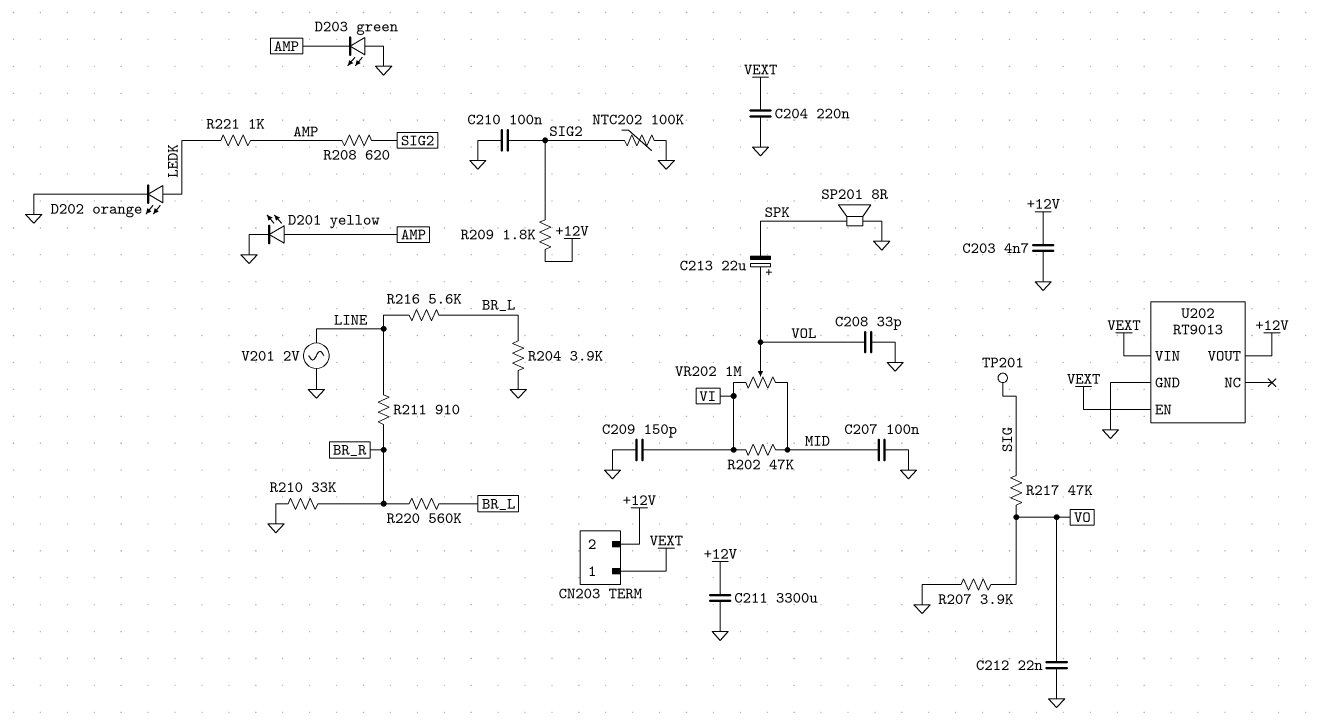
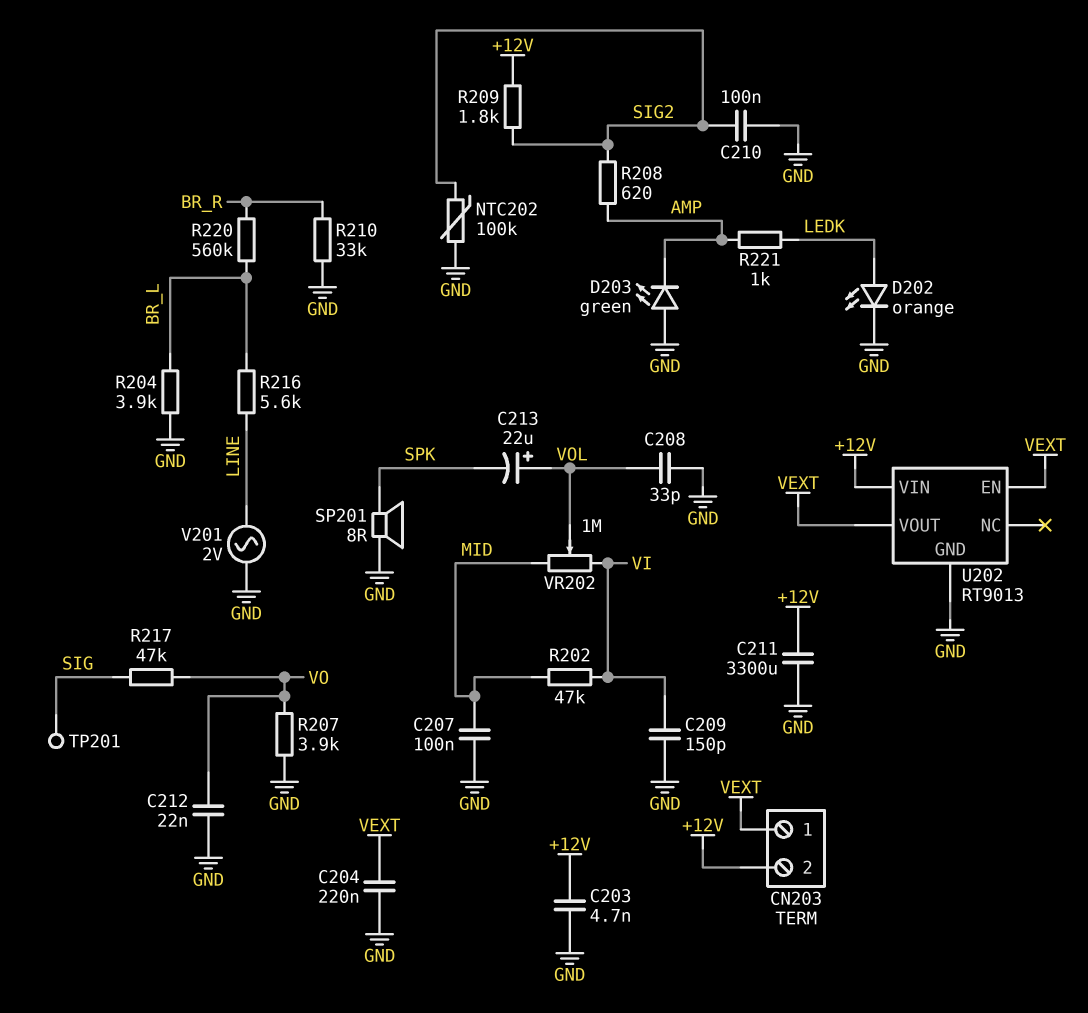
D201: LED yellow (A AMP, K GND) -> none
R211: 910 (BR_R, LINE) -> none
U202 pin VIN: VEXT -> +12V
U202 pin VOUT: +12V -> VEXT

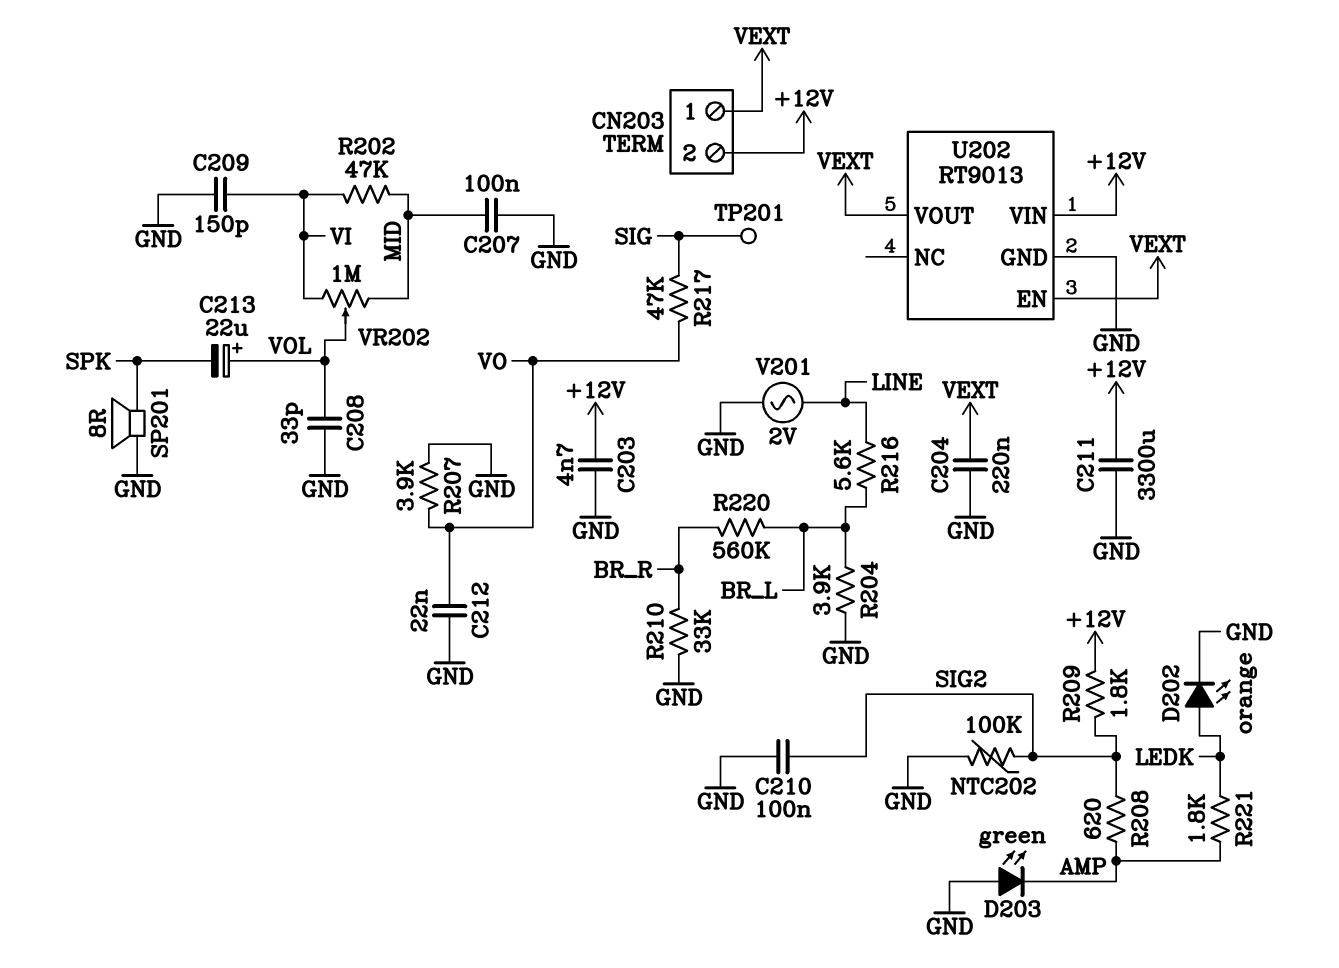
R221: 1k (AMP, LEDK) -> 1.8k (AMP, LEDK)

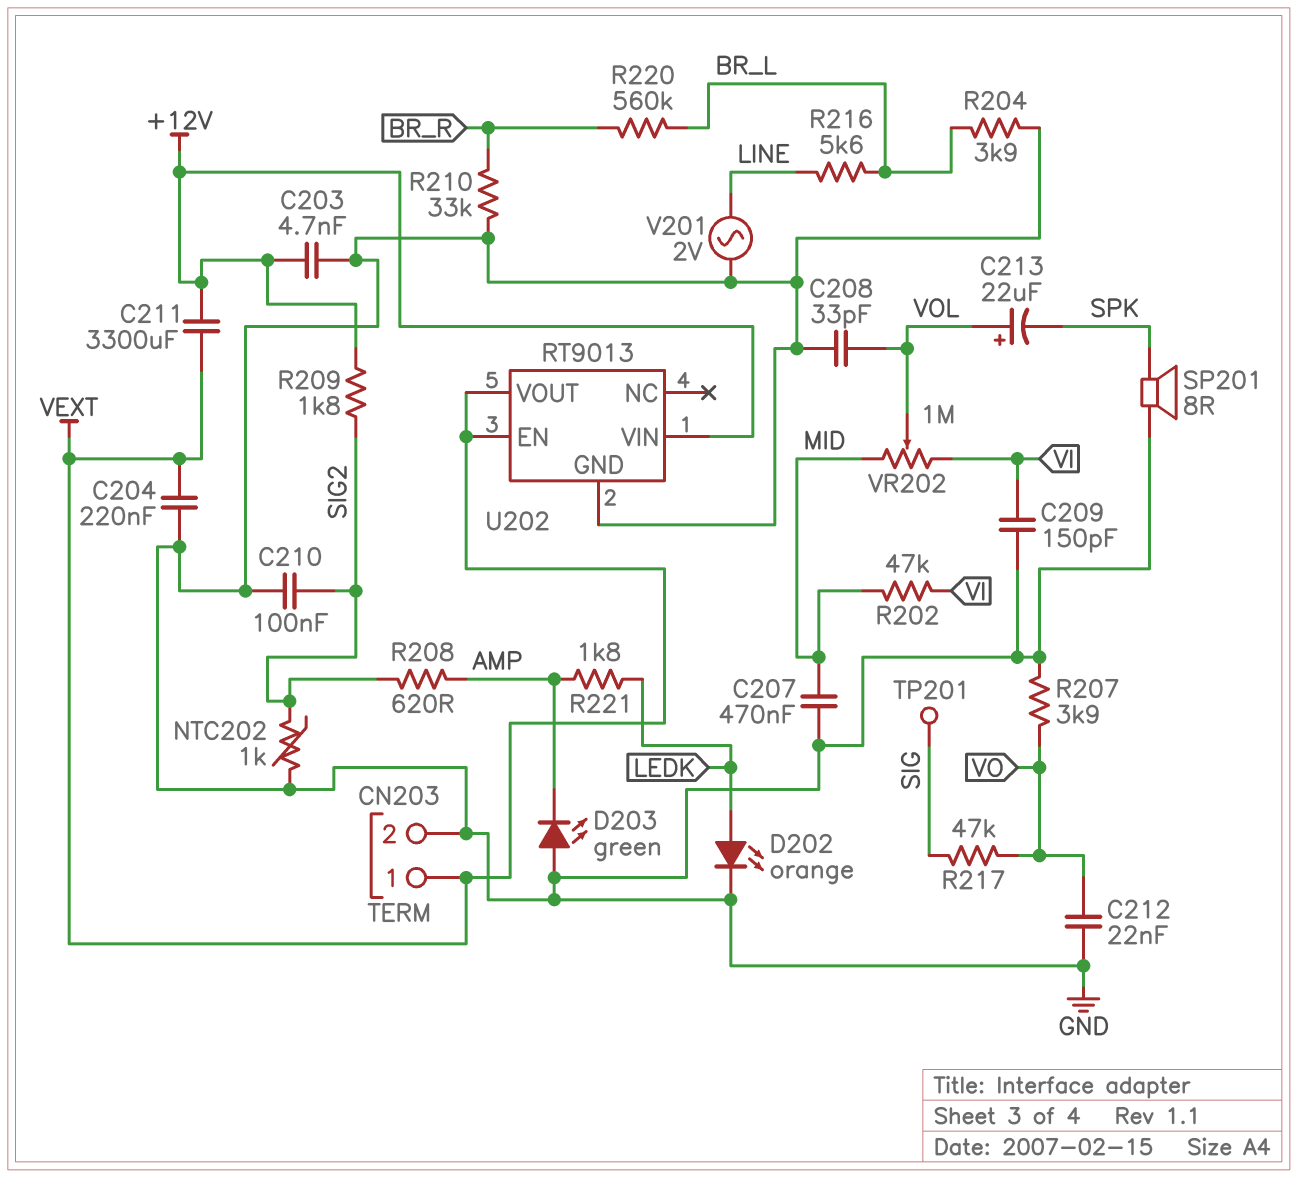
C207: 100nF (GND, MID) -> 470nF (GND, MID)
C211: 3300uF (+12V, GND) -> 3300uF (+12V, VEXT)
CN203 pin 2: +12V -> GND
NTC202: 100k (GND, SIG2) -> 1k (GND, SIG2)

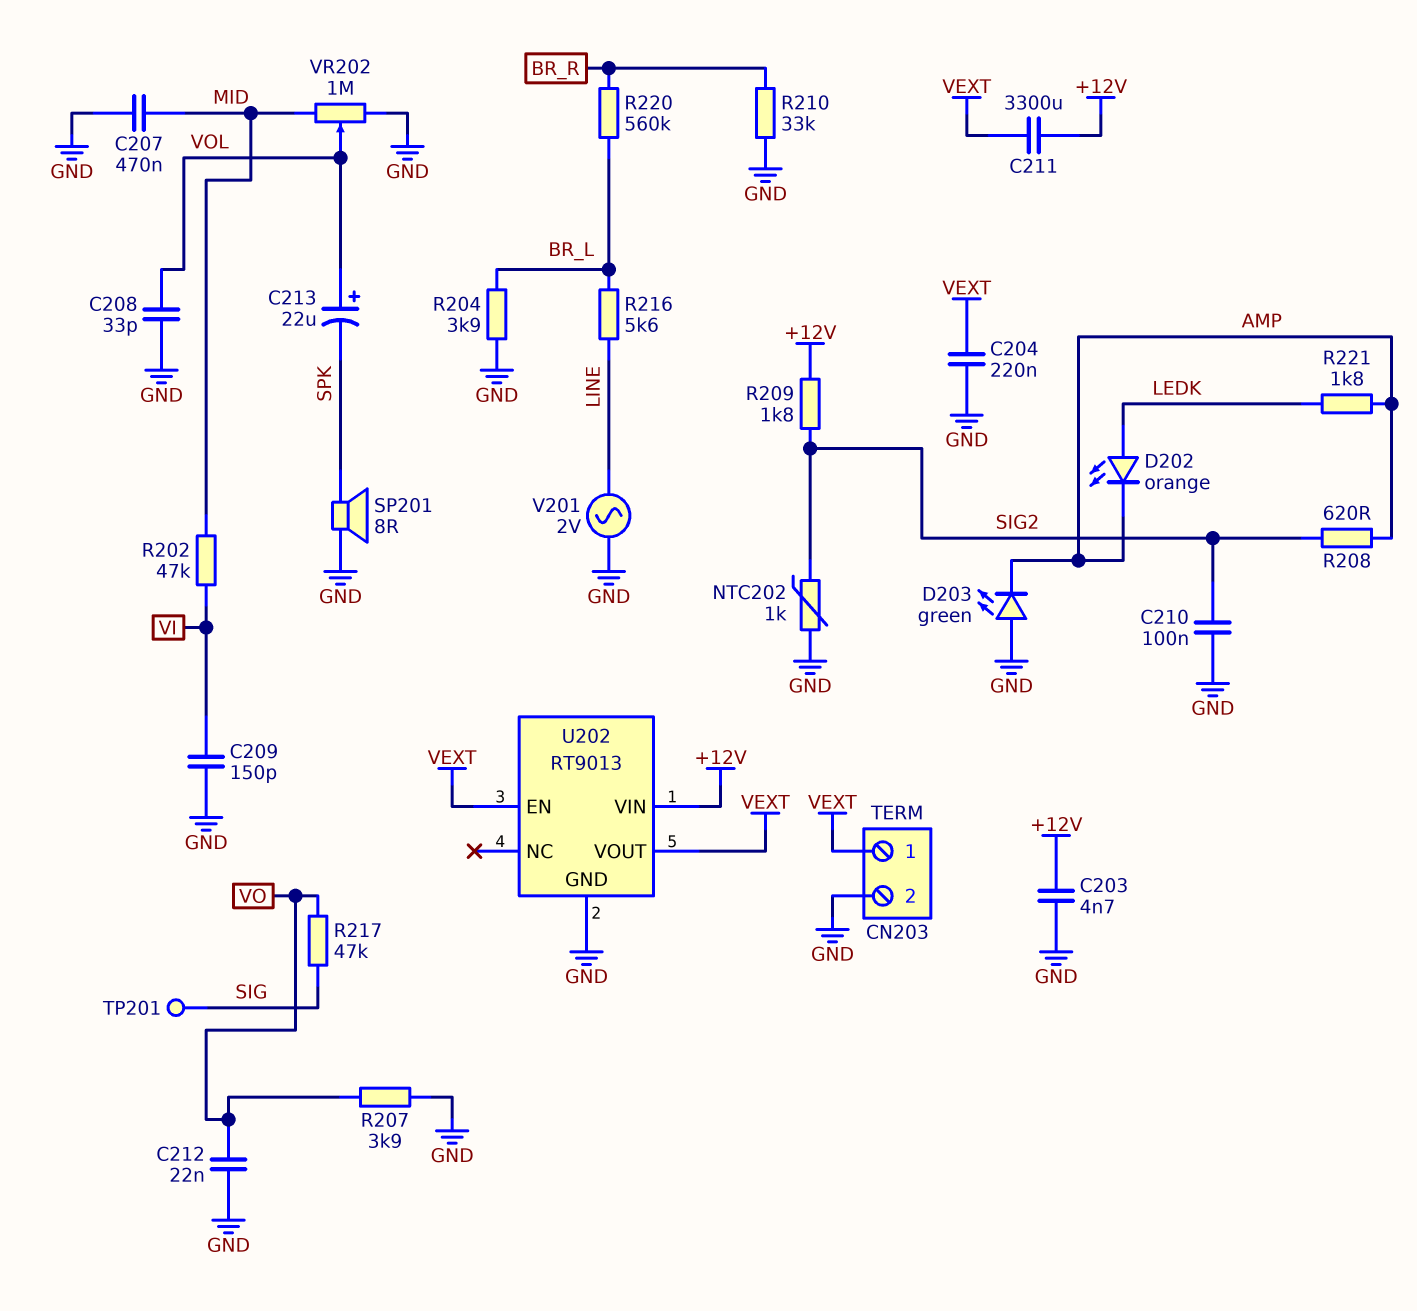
D202: LED orange (A LEDK, K GND) -> LED orange (A LEDK, K AMP)
VR202: 1M (MID, VI, wiper VOL) -> 1M (GND, MID, wiper VOL)

